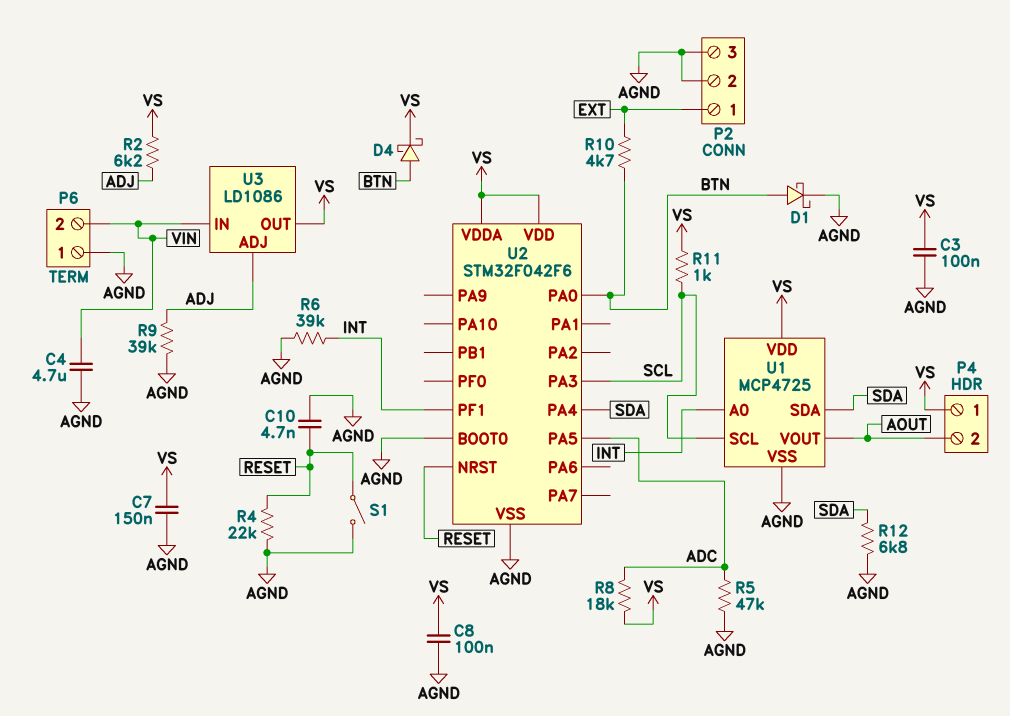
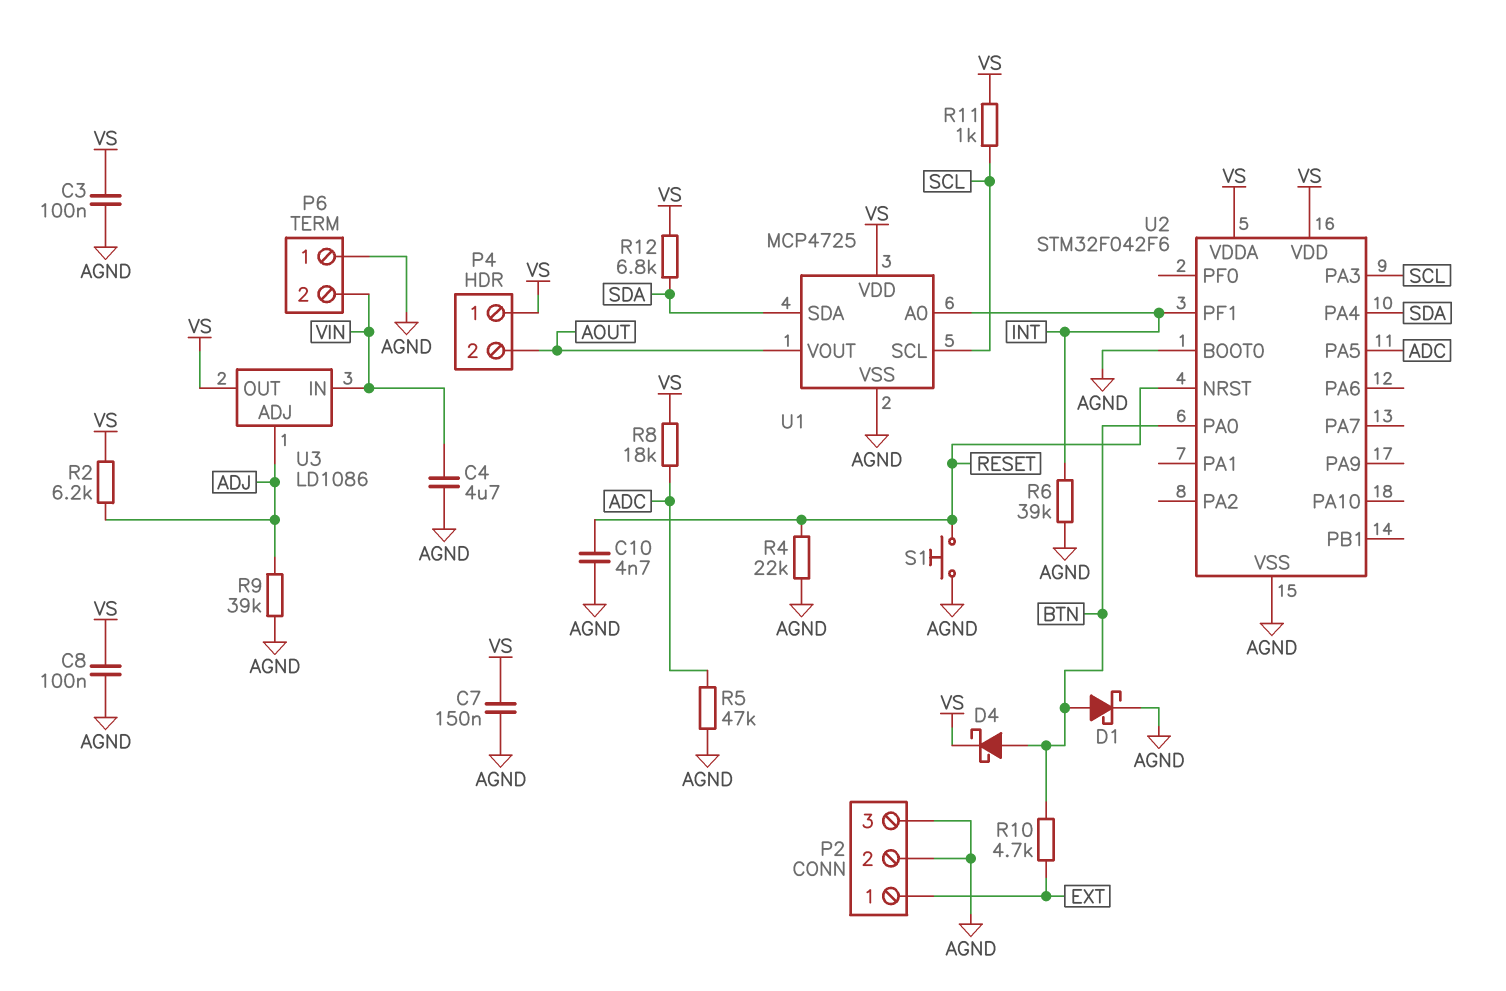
R12: 6.8k (AGND, SDA) -> 6.8k (SDA, VS)
S1: switch (AGND, RESET) -> button (AGND, RESET)

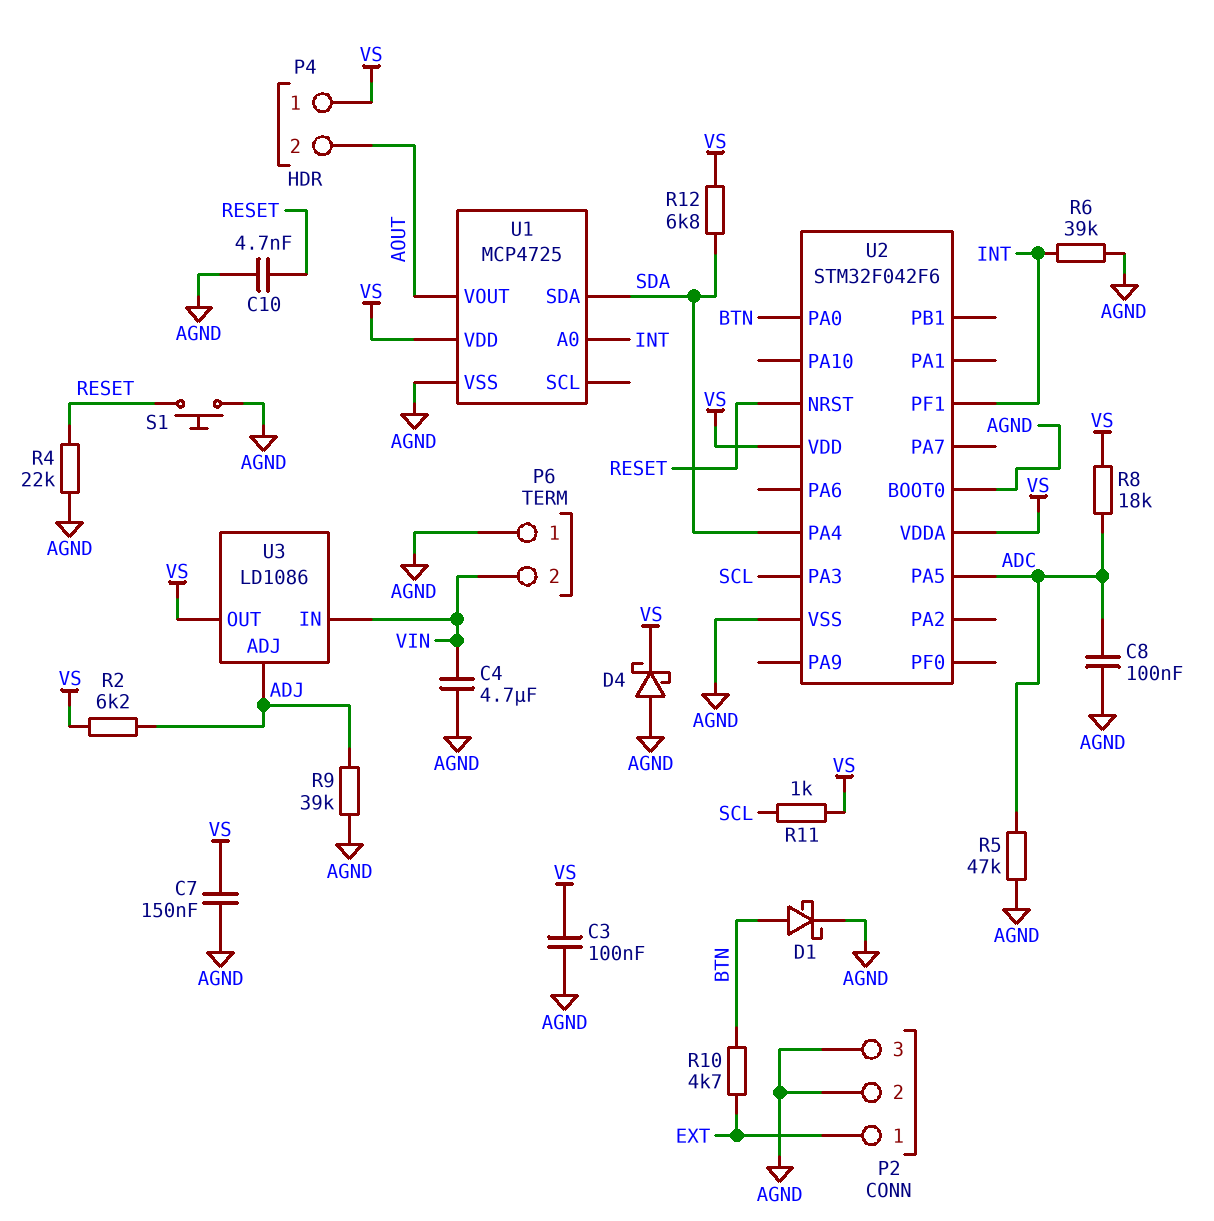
C8: 100nF (AGND, VS) -> 100nF (ADC, AGND)
D4: schottky (A BTN, K VS) -> schottky (A AGND, K VS)
U1 pin SCL: SCL -> none

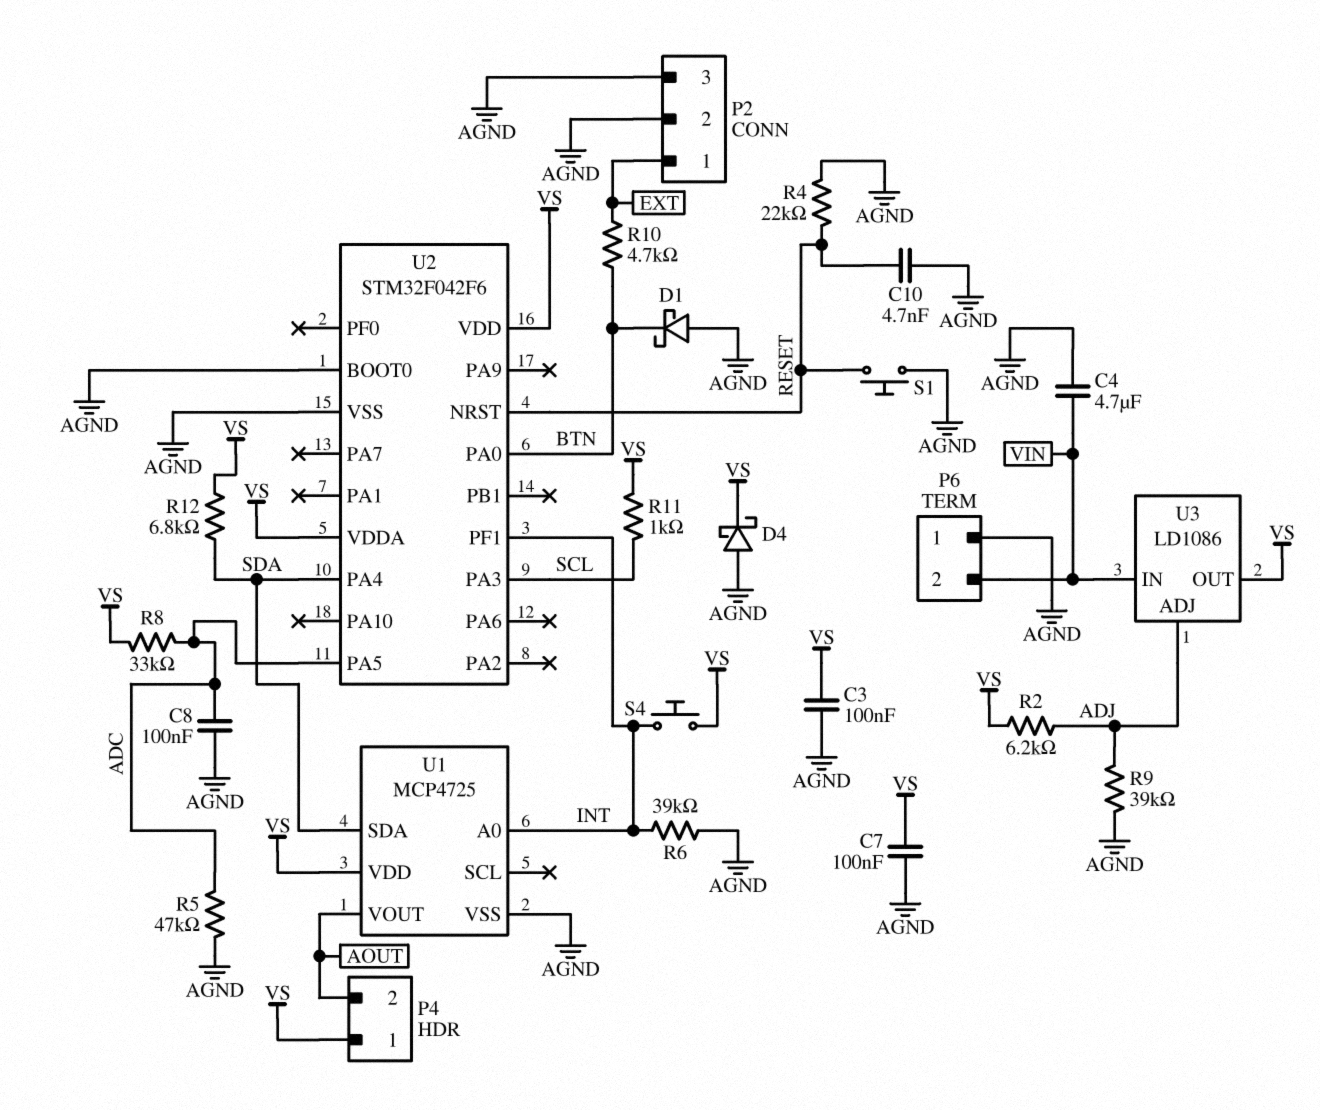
C7: 150nF (AGND, VS) -> 100nF (AGND, VS)
D1: schottky (A BTN, K AGND) -> schottky (A AGND, K BTN)
R8: 18k (ADC, VS) -> 33k (ADC, VS)
S4: none -> button (INT, VS)

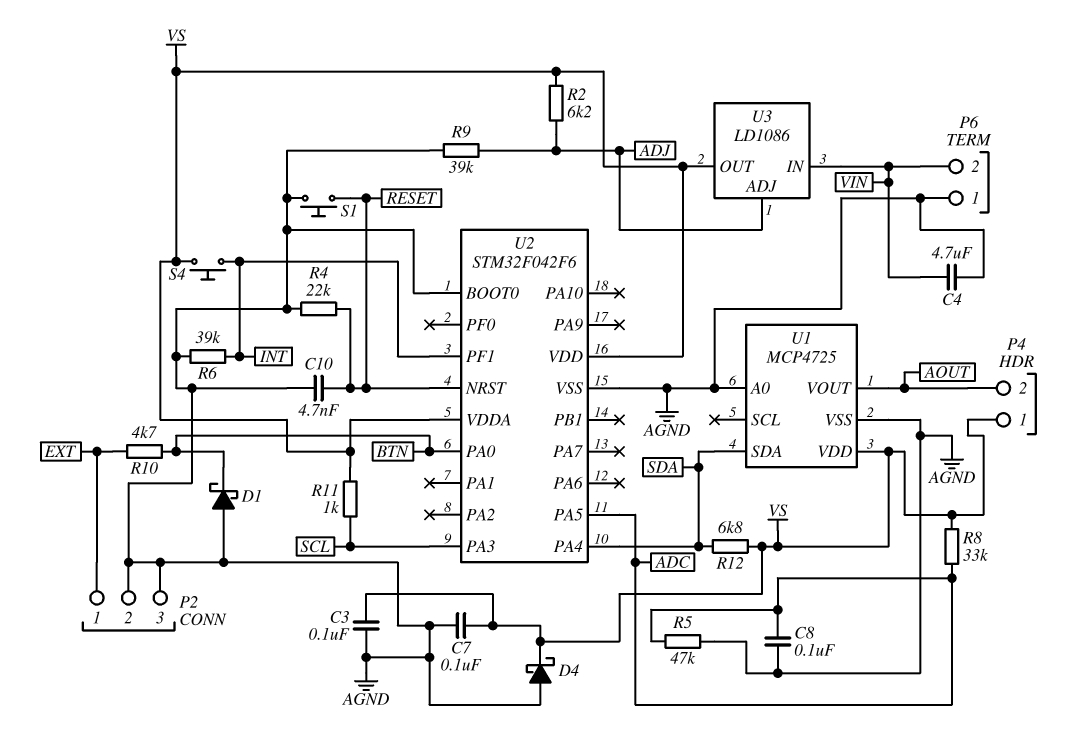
U1 pin A0: INT -> AGND

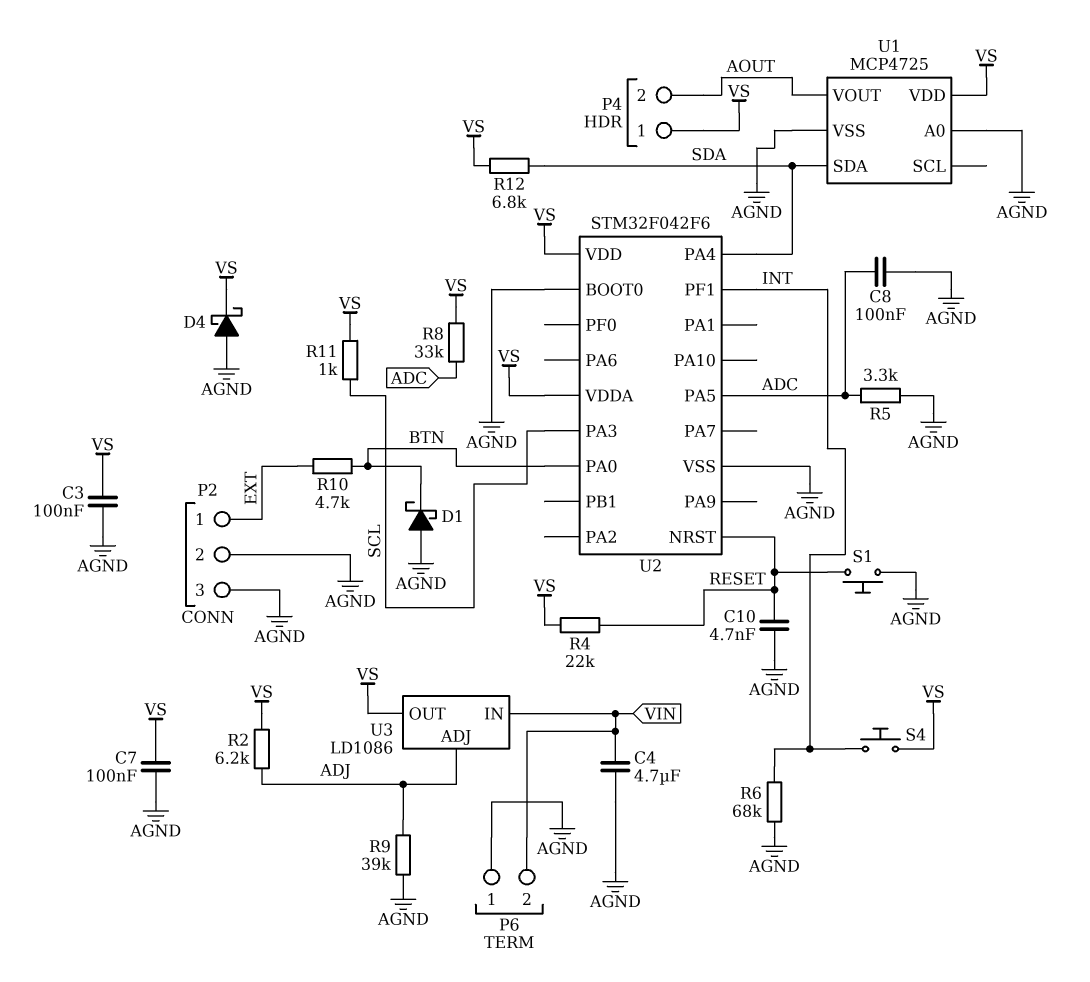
R4: 22k (AGND, RESET) -> 22k (RESET, VS)
R5: 47k (ADC, AGND) -> 3.3k (ADC, AGND)
R6: 39k (AGND, INT) -> 68k (AGND, INT)

